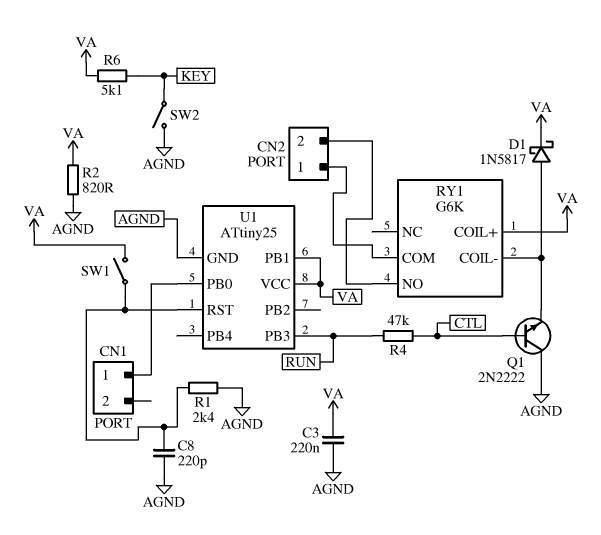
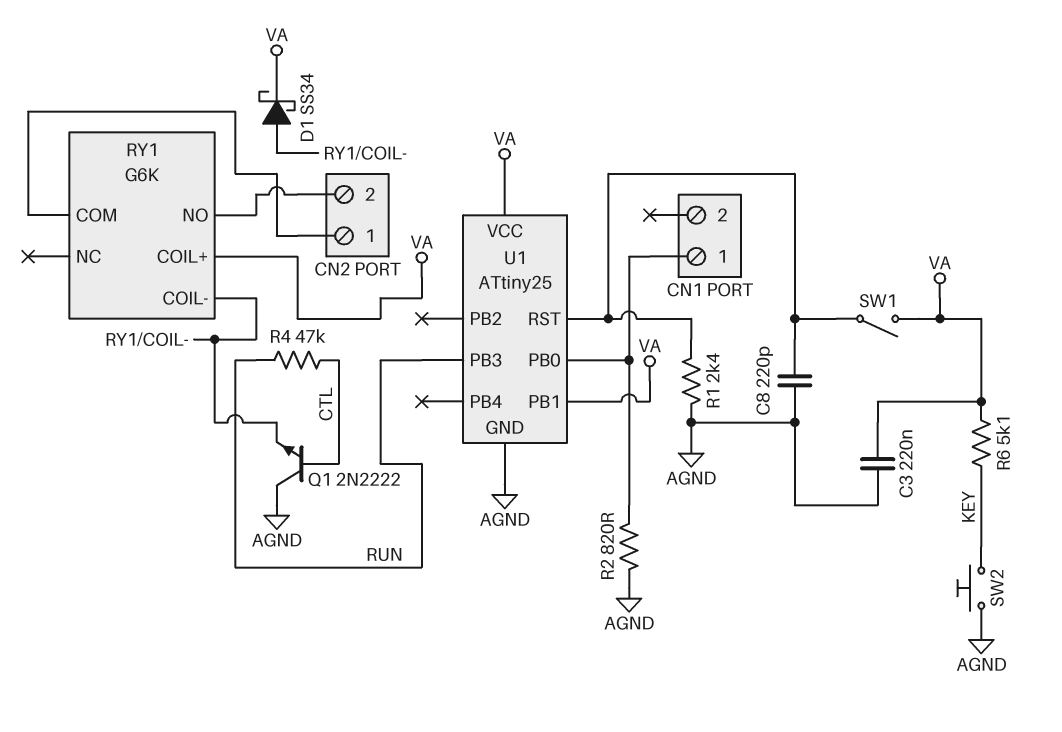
D1: schottky 1N5817 (A RY1/COIL-, K VA) -> schottky SS34 (A RY1/COIL-, K VA)
R2: 820 (AGND, VA) -> 820 (AGND, CN1/1)
SW2: switch (AGND, KEY) -> button (AGND, KEY)

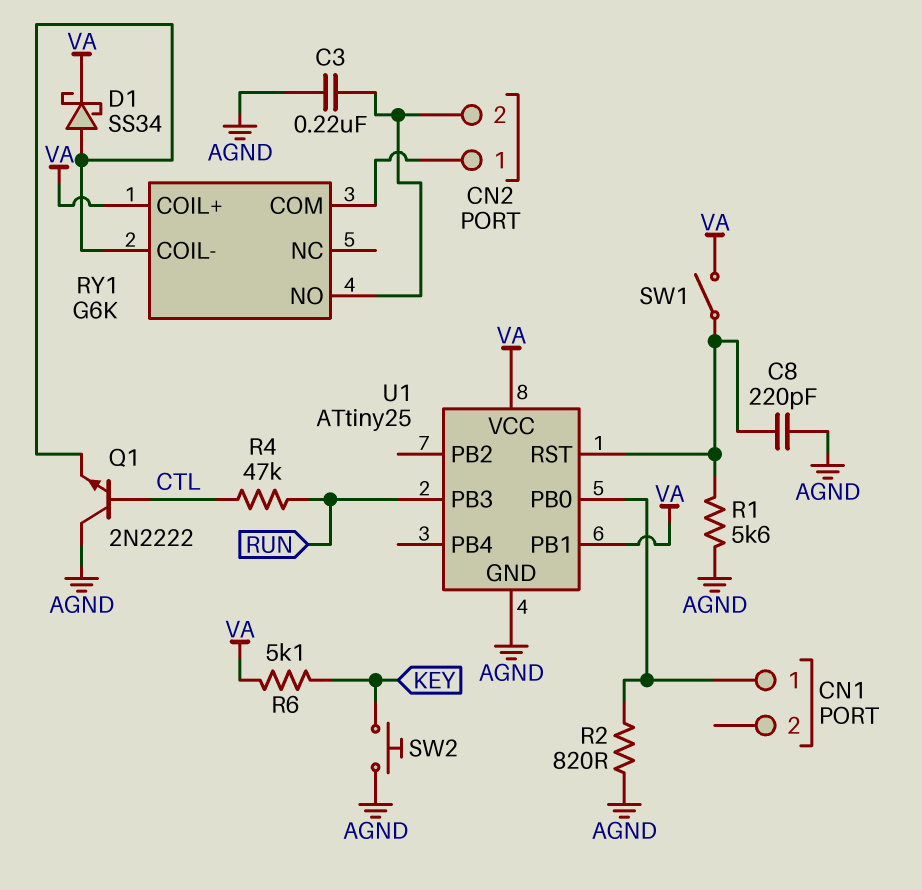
C3: 220nF (AGND, VA) -> 220nF (AGND, CN2/2)
R1: 2.4k (AGND, U1/RST) -> 5.6k (AGND, U1/RST)

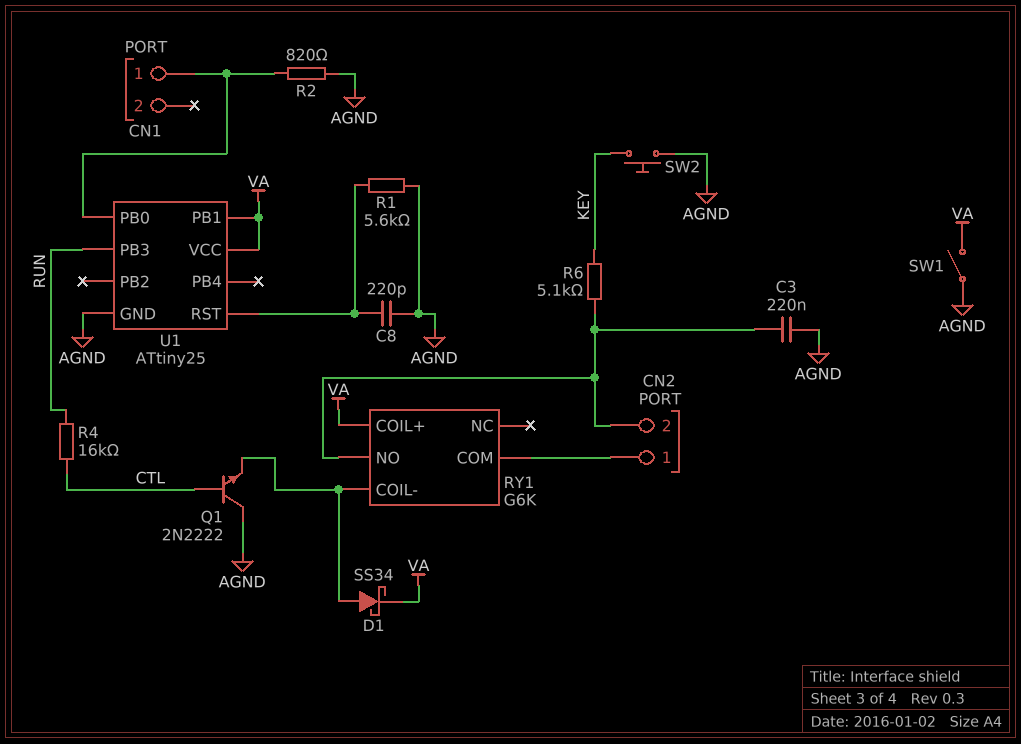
R4: 47k (CTL, RUN) -> 16k (CTL, RUN)
R6: 5.1k (KEY, VA) -> 5.1k (CN2/2, KEY)
SW1: switch (U1/RST, VA) -> switch (AGND, VA)

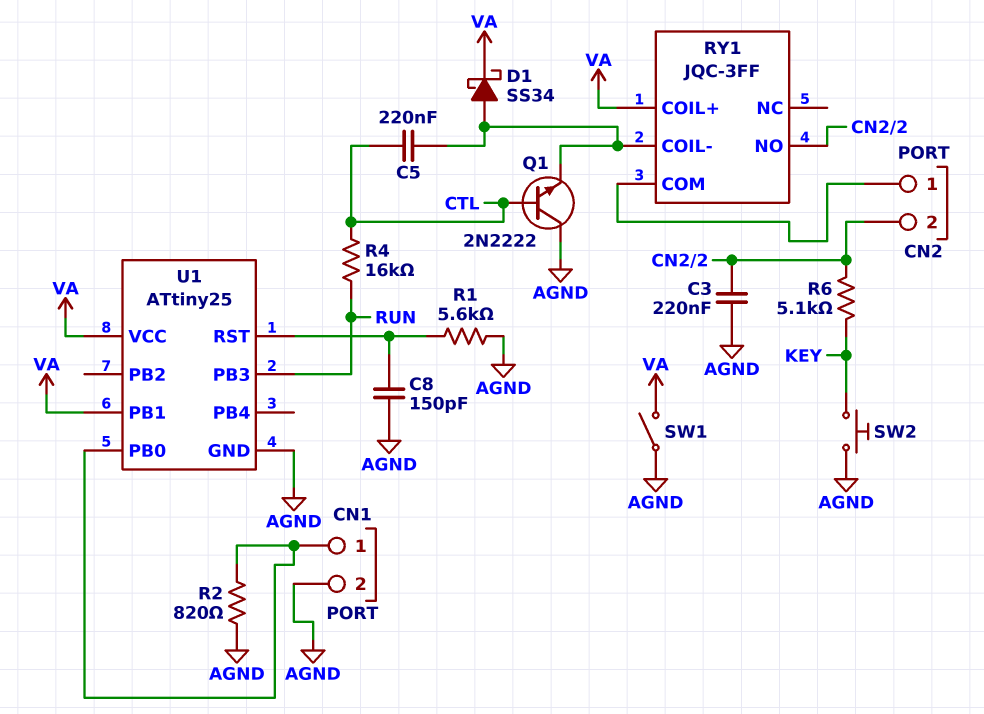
C5: none -> 220nF (CTL, RY1/COIL-)
C8: 220pF (AGND, U1/RST) -> 150pF (AGND, U1/RST)
CN1 pin 2: none -> AGND
RY1: G6K -> JQC-3FF

